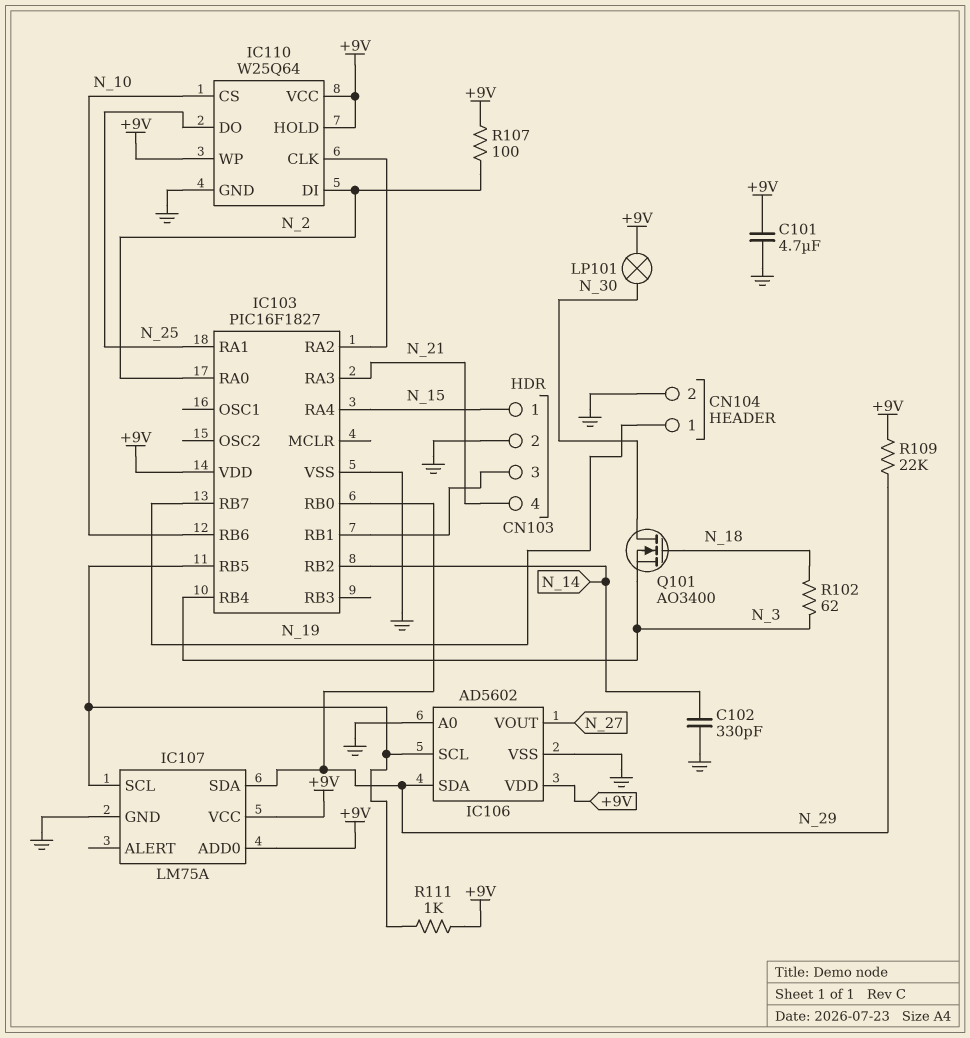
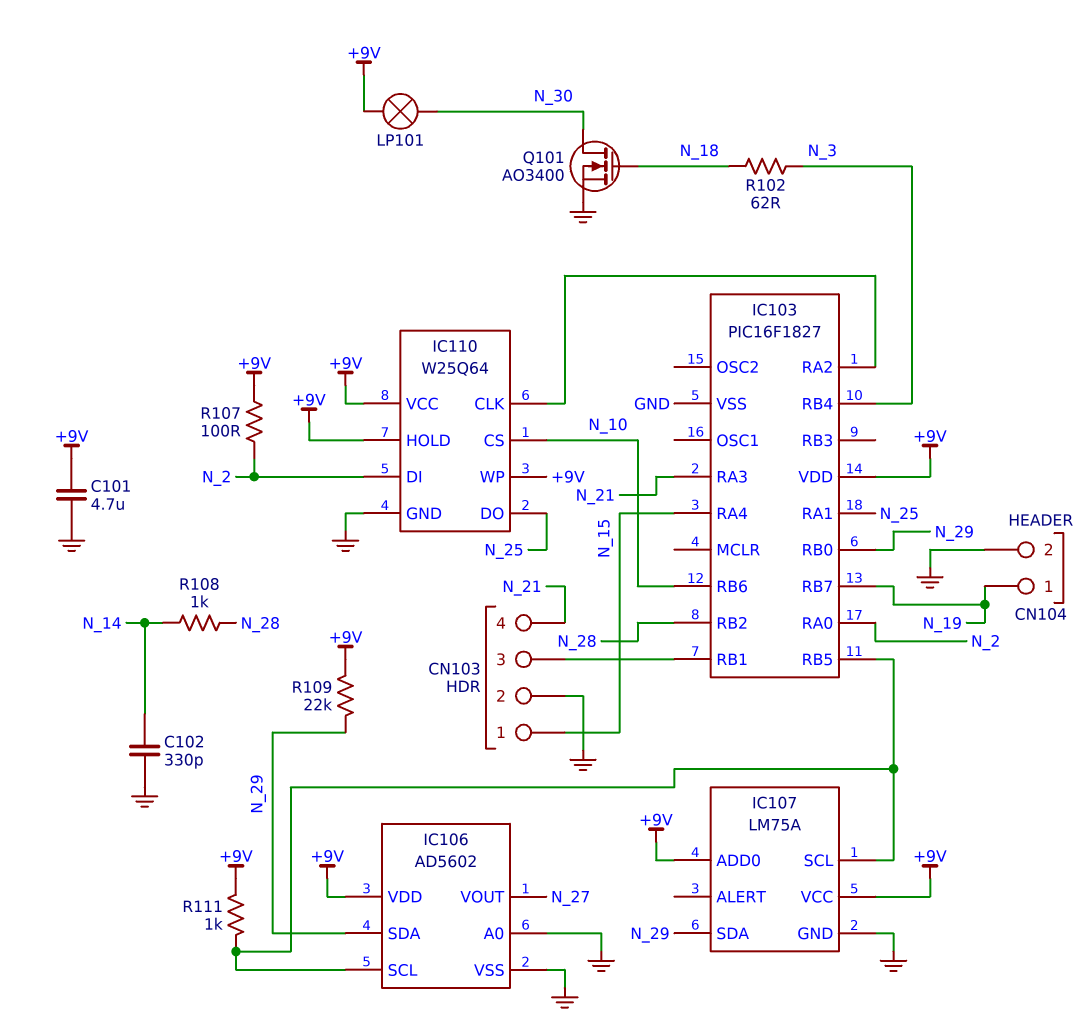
IC103 pin RB2: N_14 -> N_28
Q101: NMOS AO3400 (G N_18, D N_30, S N_3) -> NMOS AO3400 (G N_18, D N_30, S GND)
R108: none -> 1k (N_14, N_28)

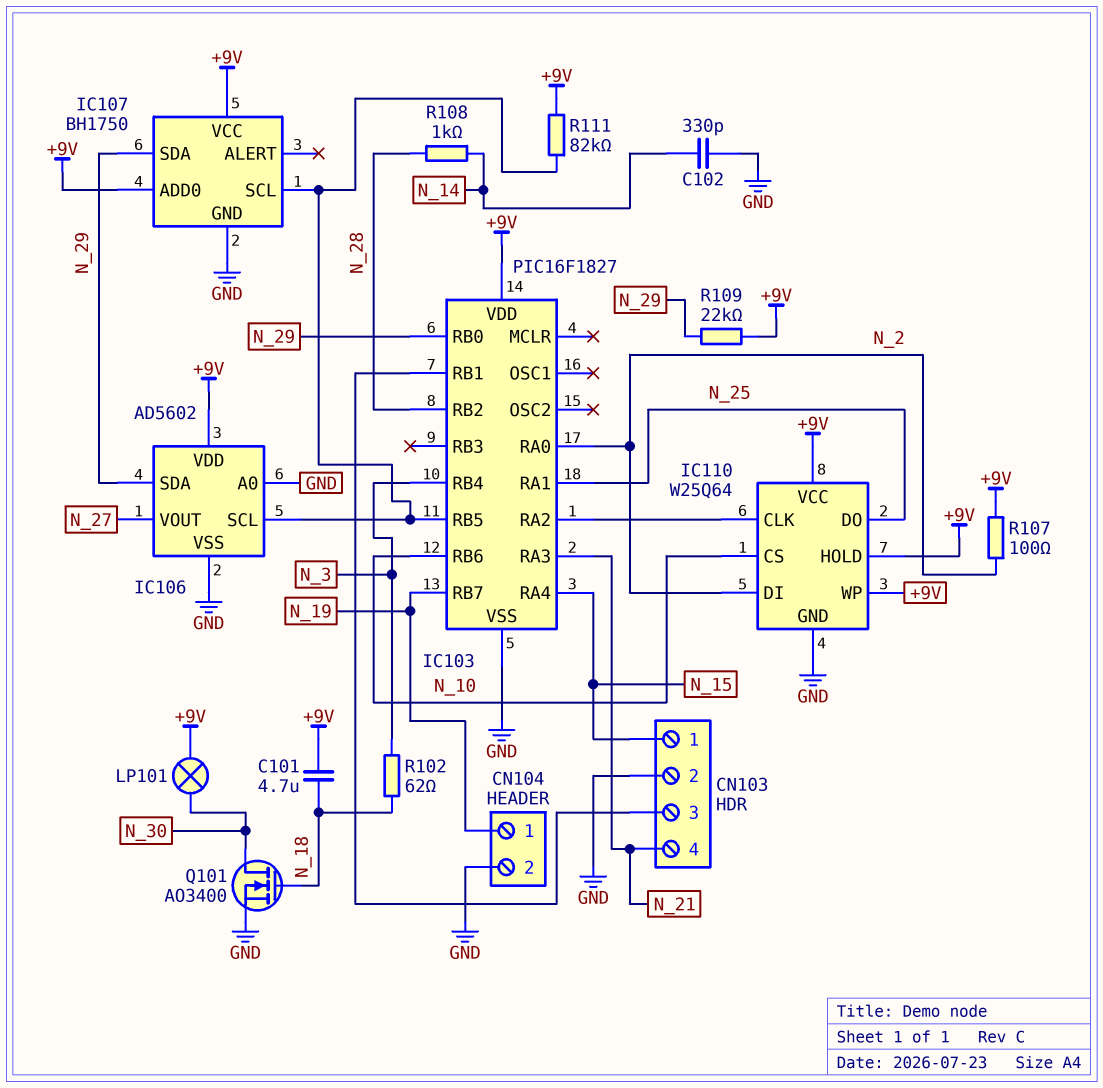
C101: 4.7uF (+9V, GND) -> 4.7uF (+9V, N_18)
IC107: LM75A -> BH1750
R111: 1k (+9V, IC103/RB5) -> 82k (+9V, IC103/RB5)

